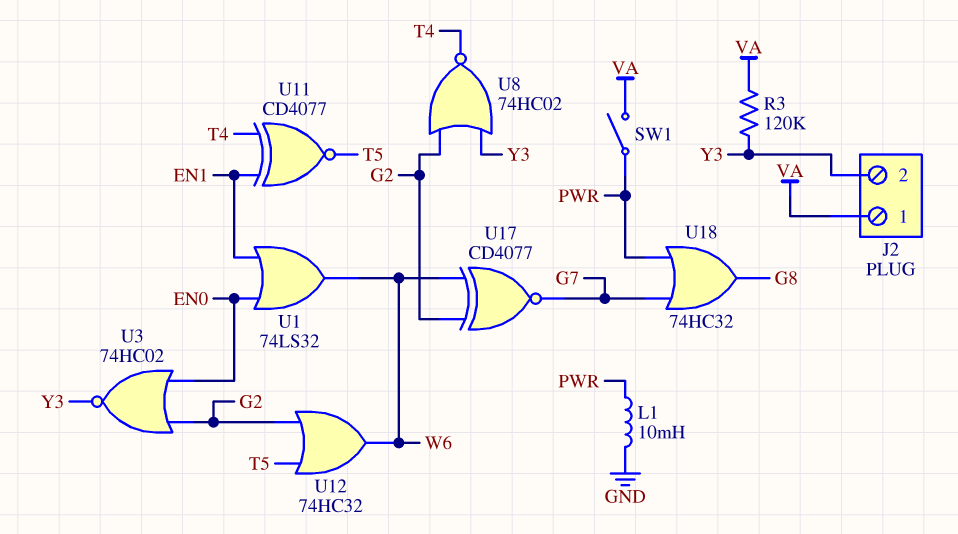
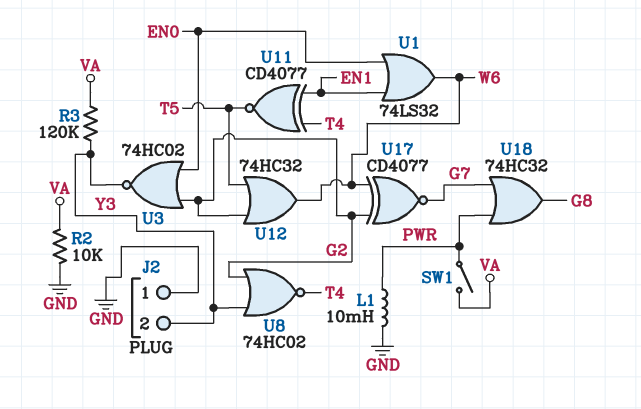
J2 pin 1: VA -> GND
R2: none -> 10k (GND, VA)

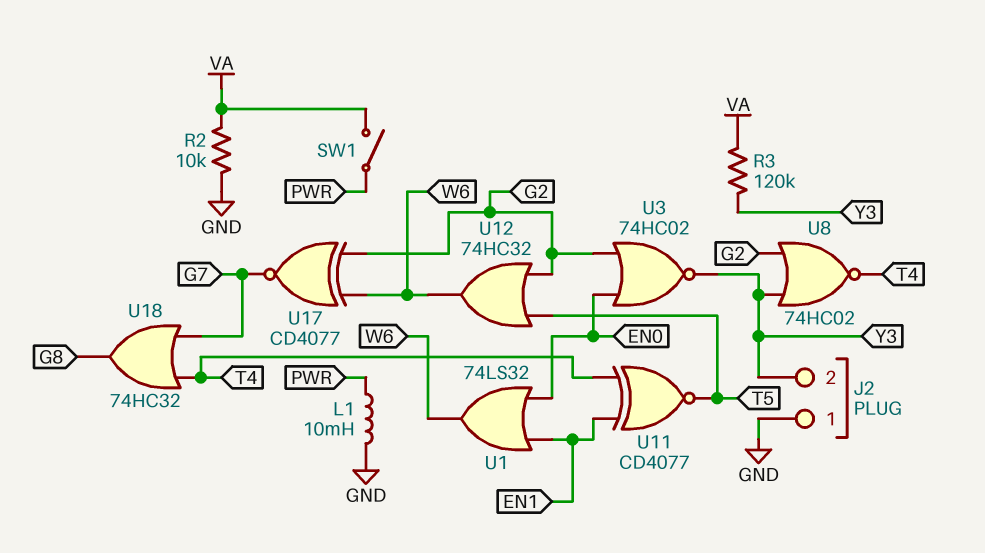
U18: OR 74HC32 (in G7, in PWR, out G8) -> OR 74HC32 (in G7, in T4, out G8)

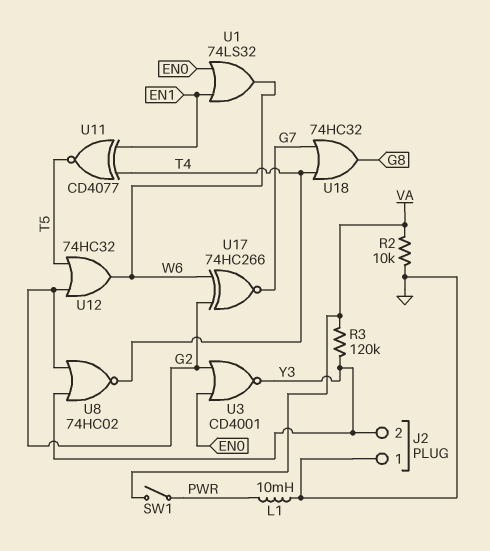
U3: NOR 74HC02 (in EN0, in G2, out Y3) -> NOR CD4001 (in EN0, in G2, out Y3)
U17: XNOR CD4077 (in G2, in W6, out G7) -> XNOR 74HC266 (in G2, in W6, out G7)

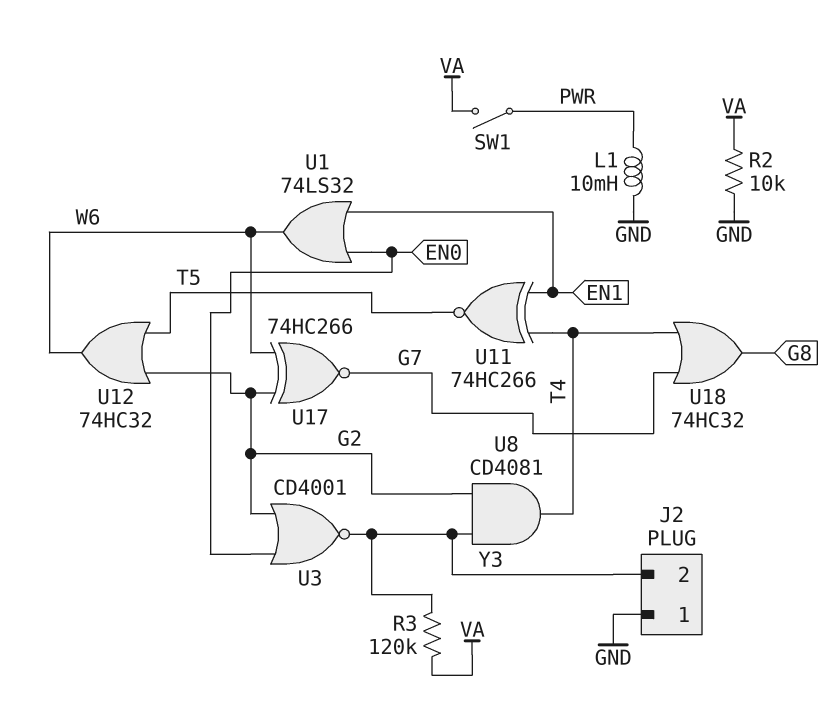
U8: NOR 74HC02 (in G2, in Y3, out T4) -> AND CD4081 (in G2, in Y3, out T4)
U11: XNOR CD4077 (in EN1, in T4, out T5) -> XNOR 74HC266 (in EN1, in T4, out T5)

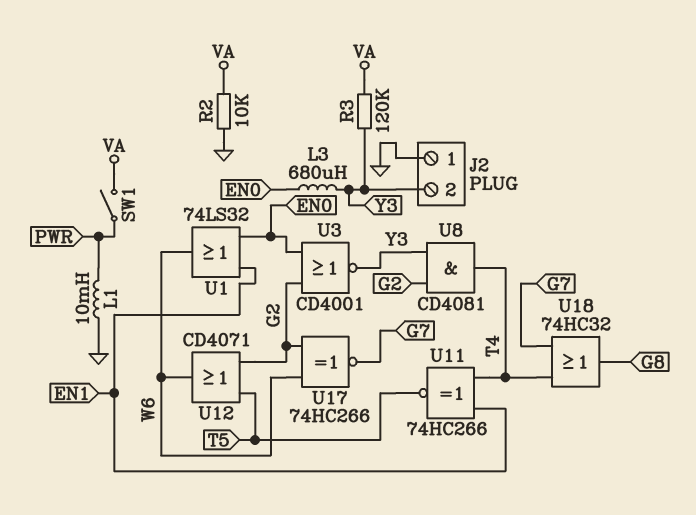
L3: none -> 680uH (EN0, Y3)
U12: OR 74HC32 (in G2, in T5, out W6) -> OR CD4071 (in G2, in T5, out W6)

